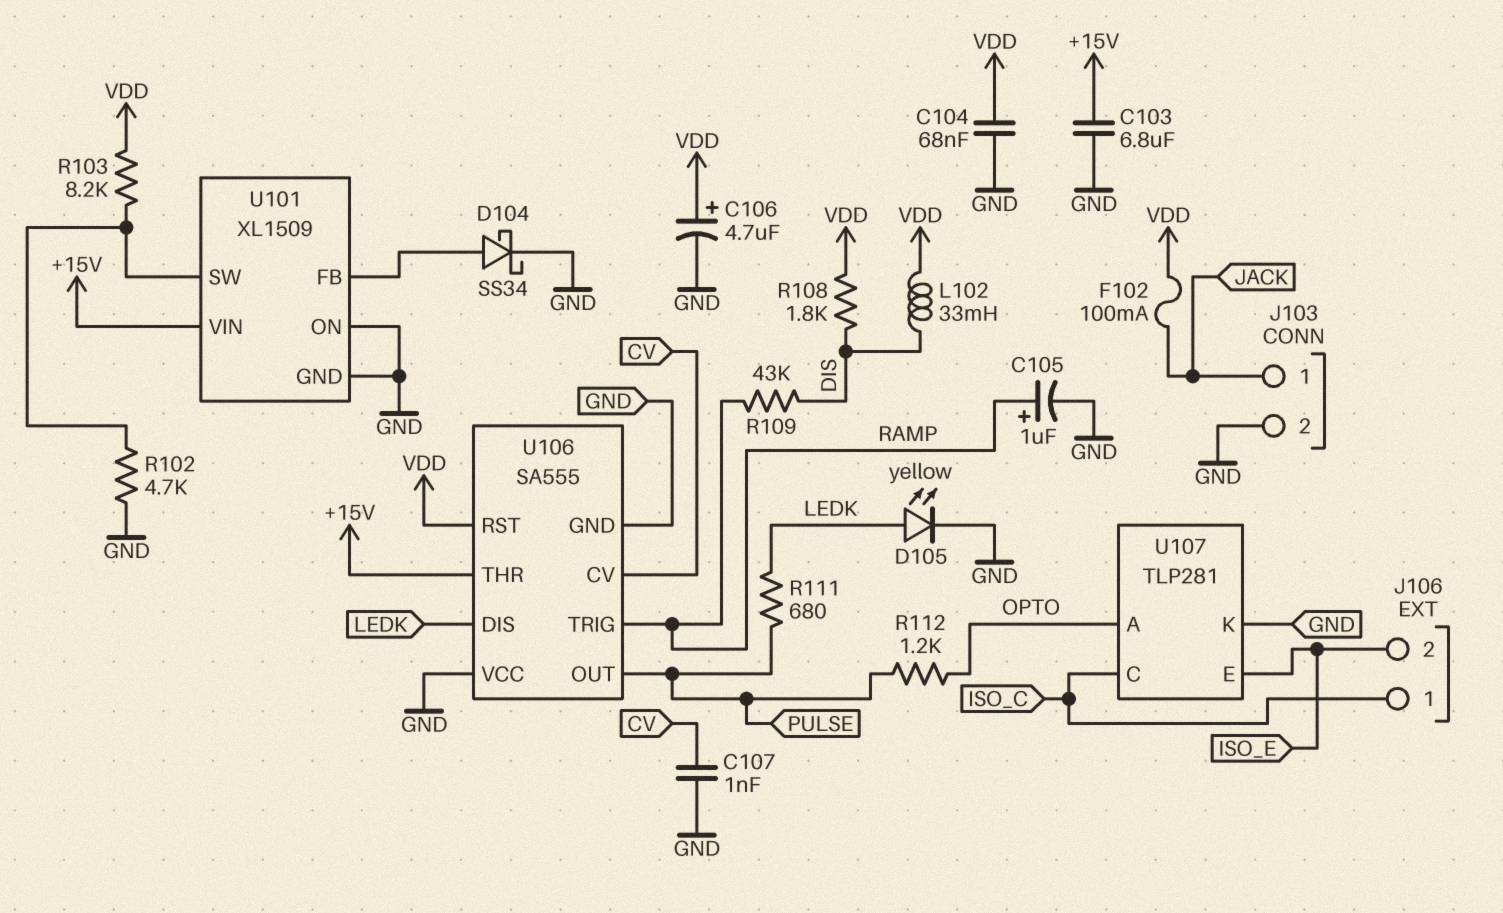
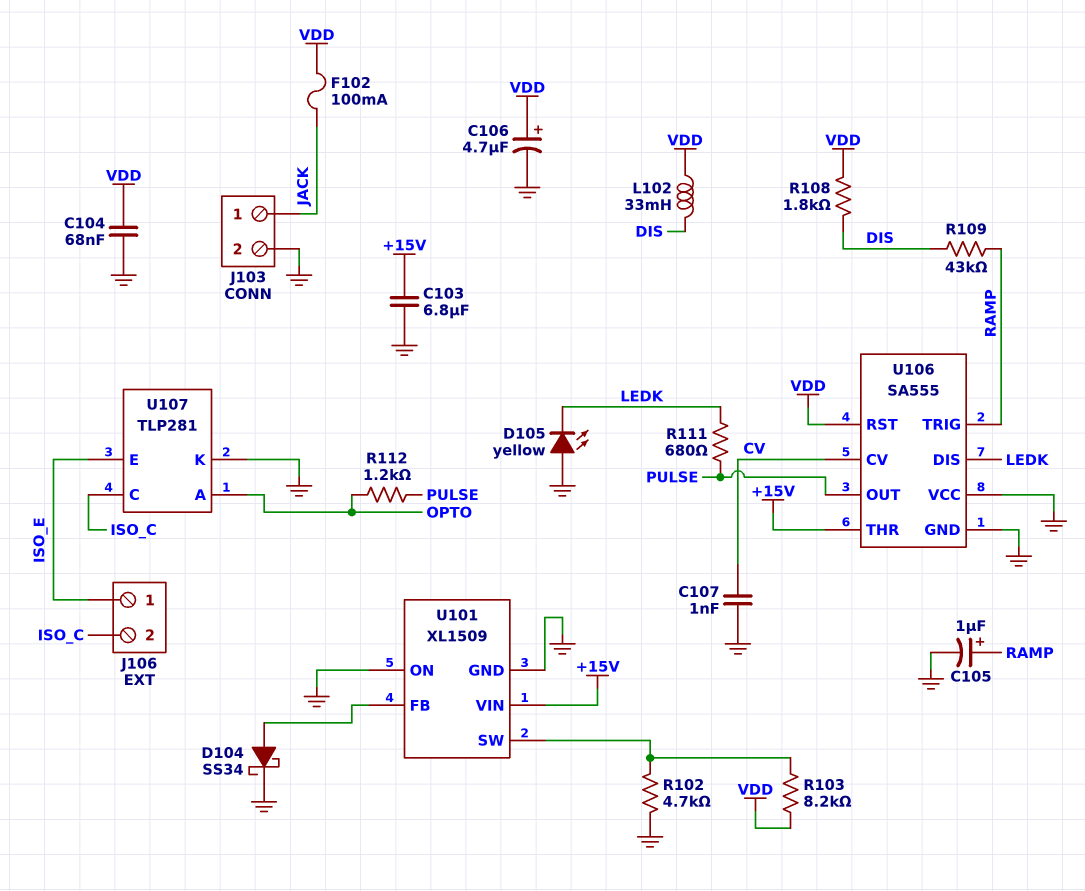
D105: LED yellow (A LEDK, K GND) -> LED yellow (A GND, K LEDK)
J106 pin 1: ISO_C -> ISO_E
J106 pin 2: ISO_E -> ISO_C

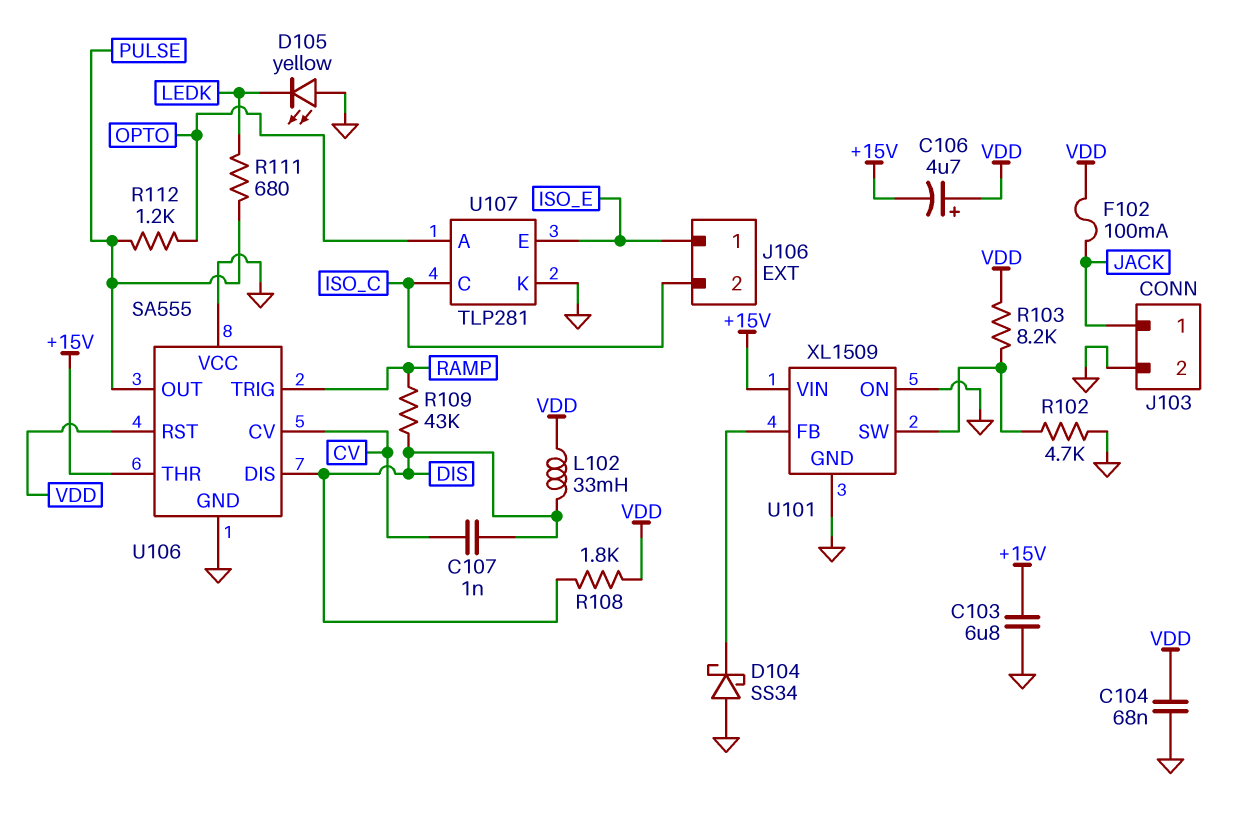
C105: 1uF (plus RAMP, minus GND) -> none
C106: 4.7uF (plus VDD, minus GND) -> 4.7uF (plus VDD, minus +15V)
C107: 1nF (CV, GND) -> 1nF (CV, DIS)
D104: schottky SS34 (A U101/FB, K GND) -> schottky SS34 (A GND, K U101/FB)
U106 pin DIS: LEDK -> DIS

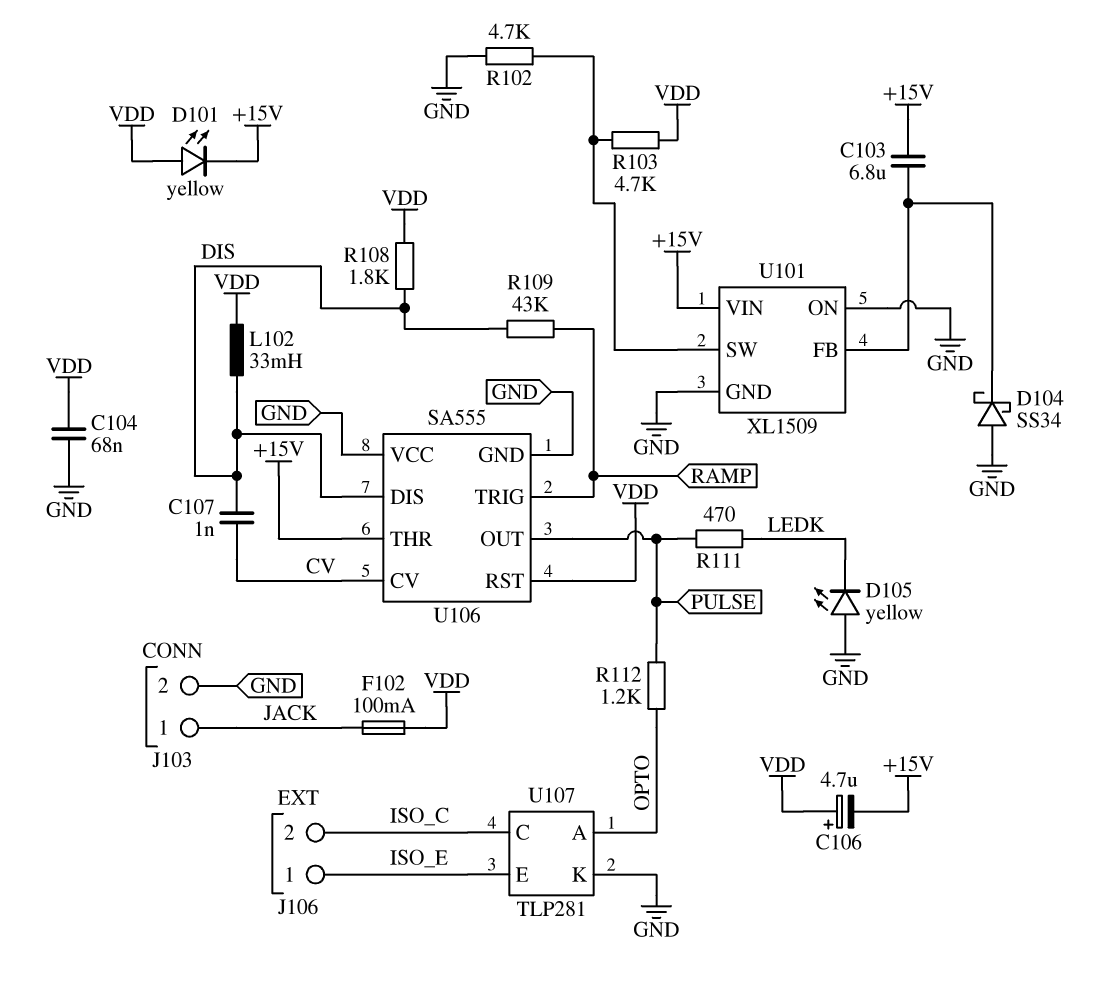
C103: 6.8uF (+15V, GND) -> 6.8uF (+15V, U101/FB)
D101: none -> LED yellow (A VDD, K +15V)
R103: 8.2k (U101/SW, VDD) -> 4.7k (U101/SW, VDD)
R111: 680 (LEDK, PULSE) -> 470 (LEDK, PULSE)

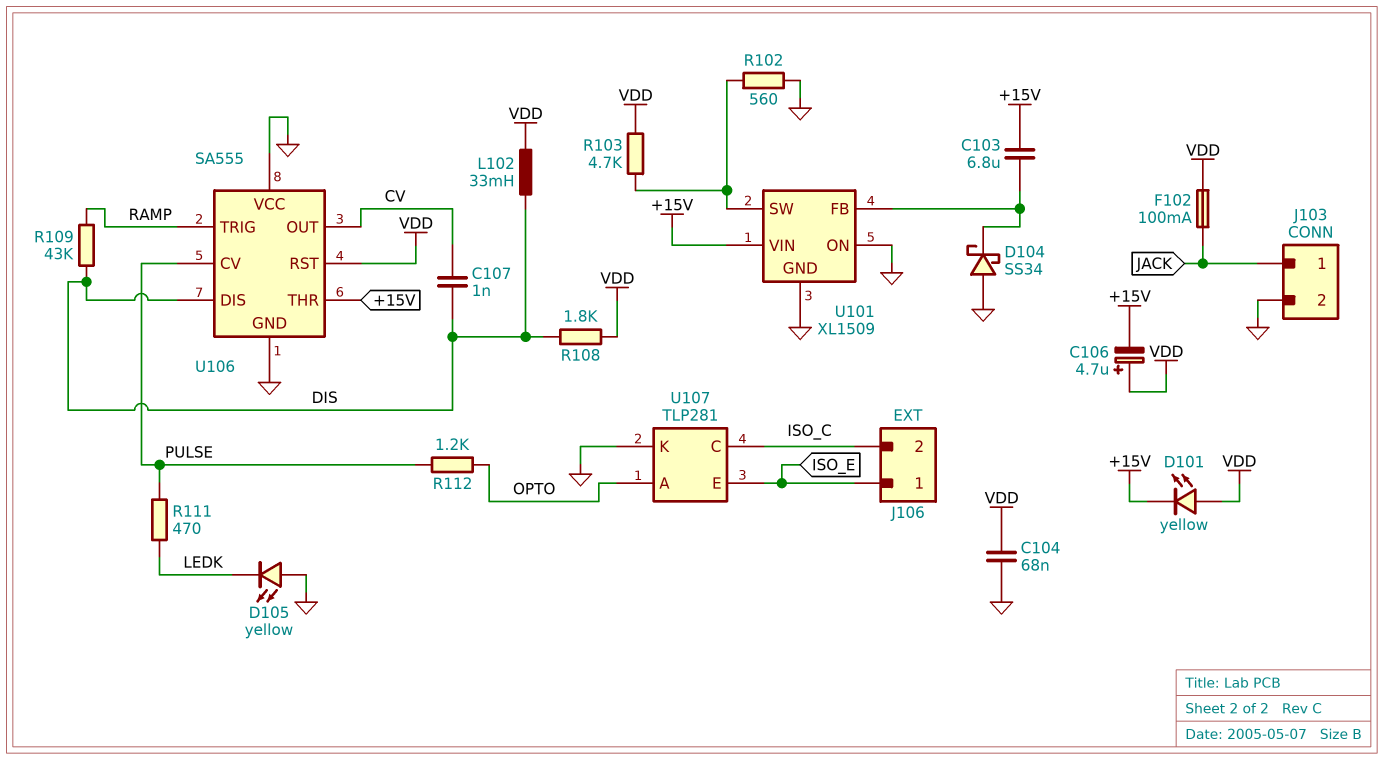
R102: 4.7k (GND, U101/SW) -> 560 (GND, U101/SW)
U106 pin CV: CV -> PULSE
U106 pin OUT: PULSE -> CV

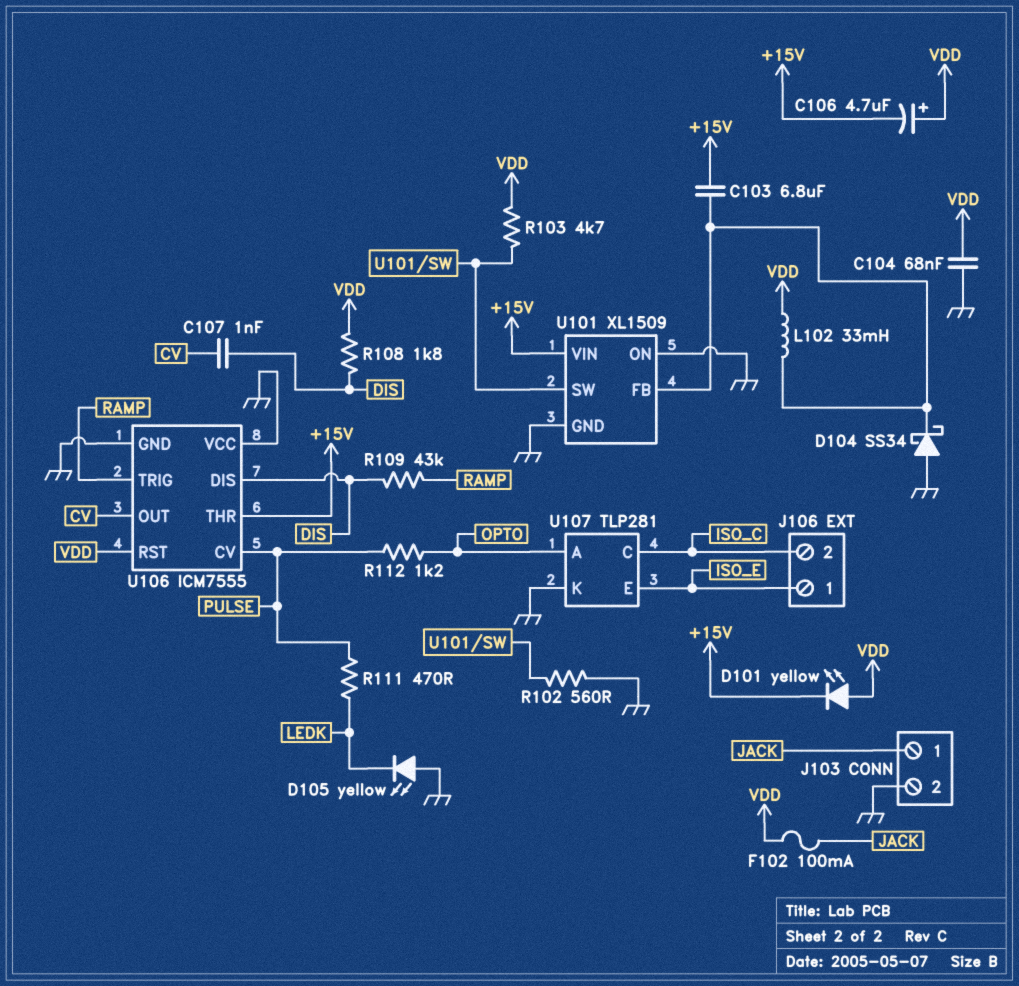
L102: 33mH (DIS, VDD) -> 33mH (U101/FB, VDD)
U106: SA555 -> ICM7555

